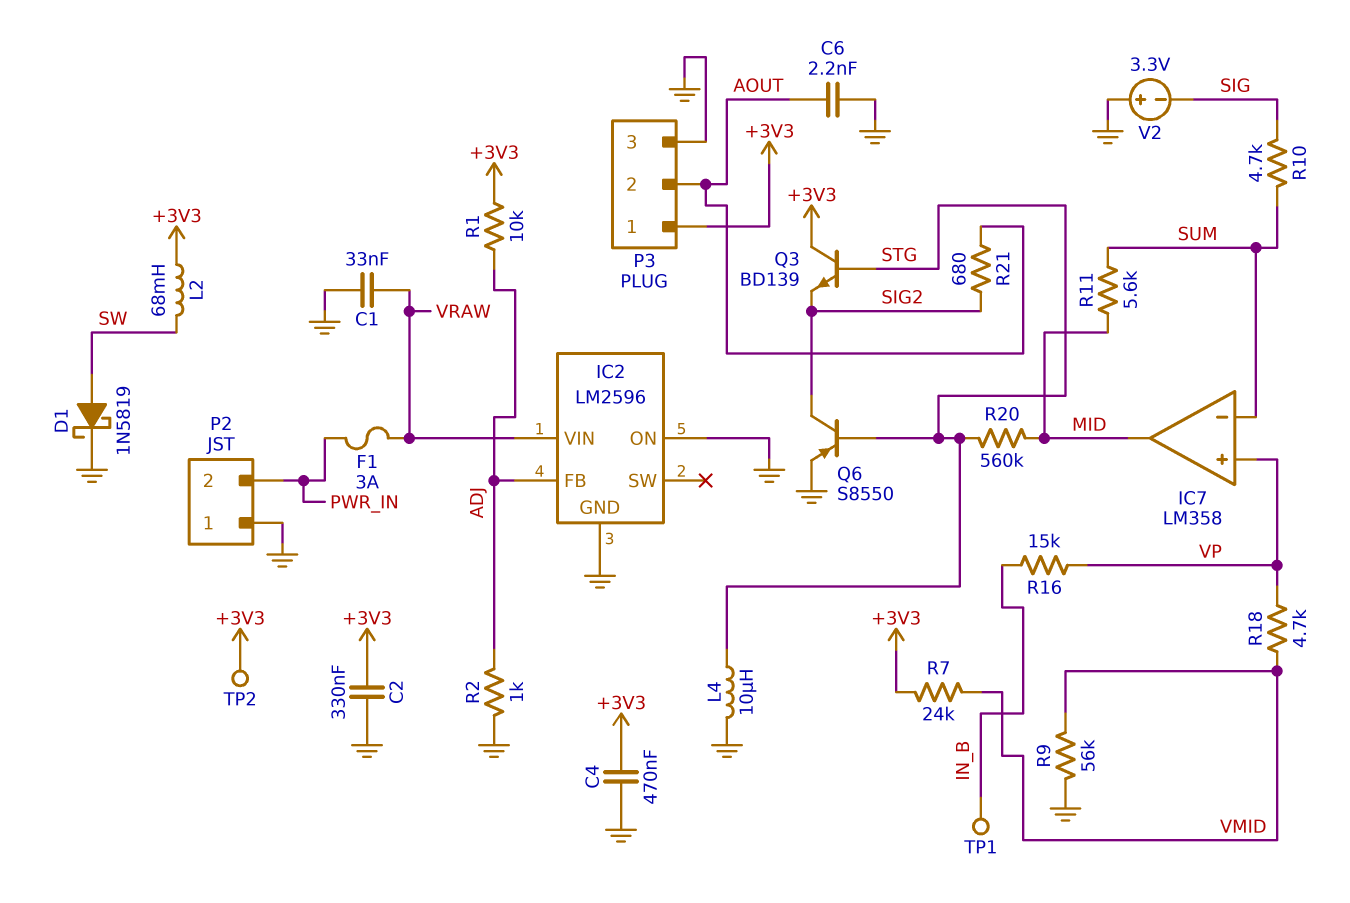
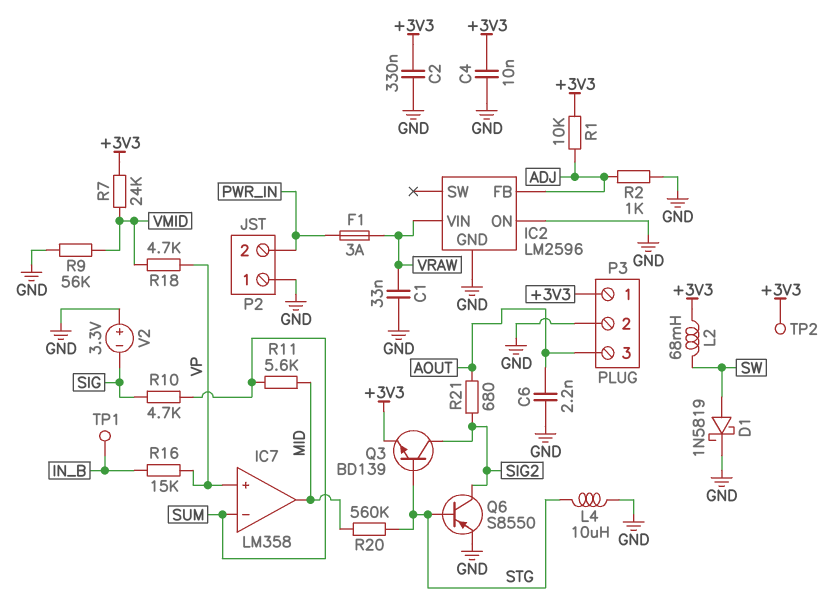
C4: 470nF (+3V3, GND) -> 10nF (+3V3, GND)
P3 pin 2: AOUT -> GND
P3 pin 3: GND -> AOUT
Q3: NPN BD139 (B STG, C +3V3, E SIG2) -> NPN BD139 (B STG, C SIG2, E +3V3)

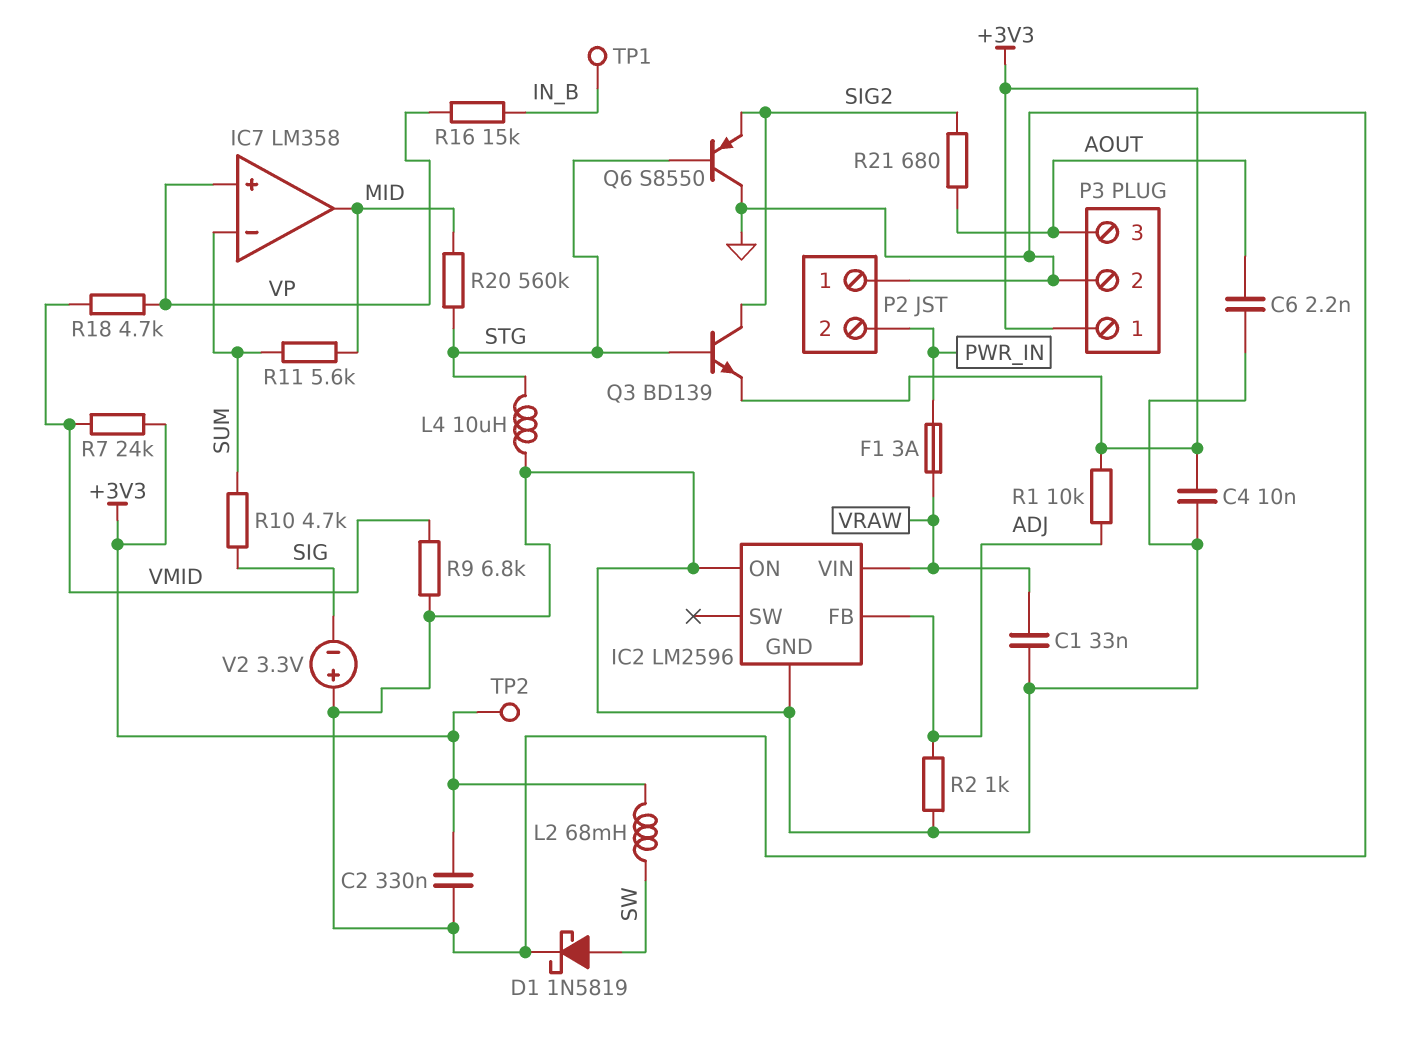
Q6: PNP S8550 (B STG, C SIG2, E GND) -> PNP S8550 (B STG, C GND, E SIG2)
R9: 56k (GND, VMID) -> 6.8k (GND, VMID)

